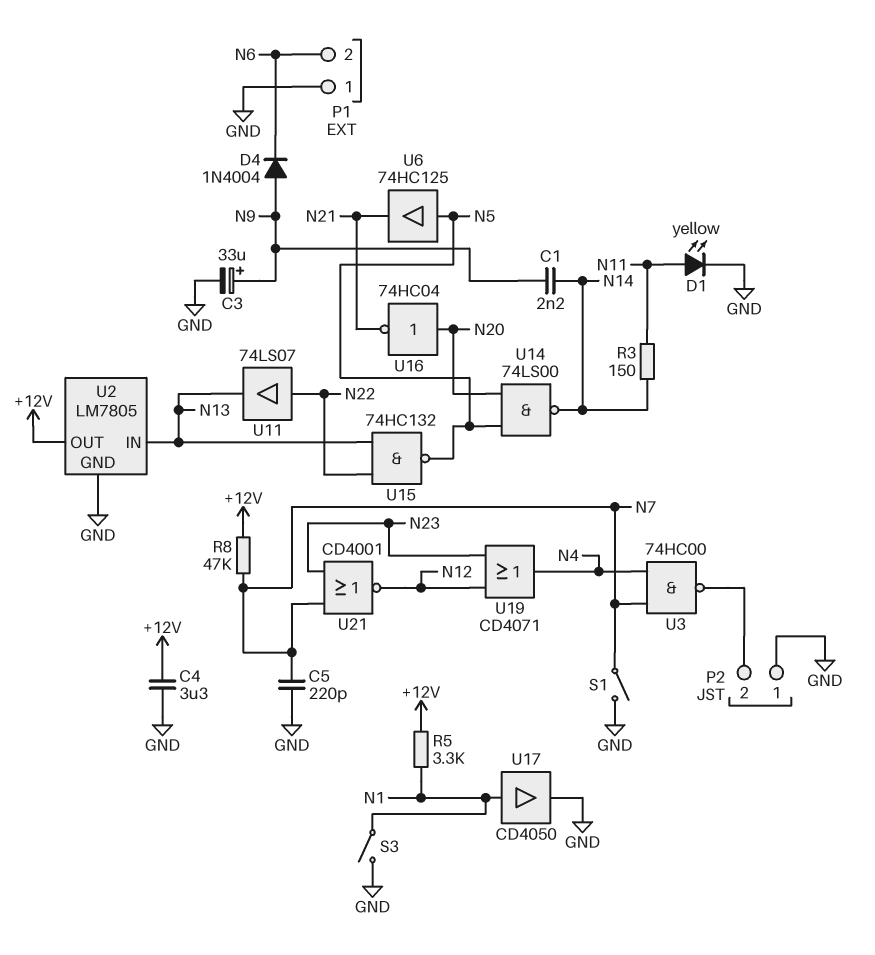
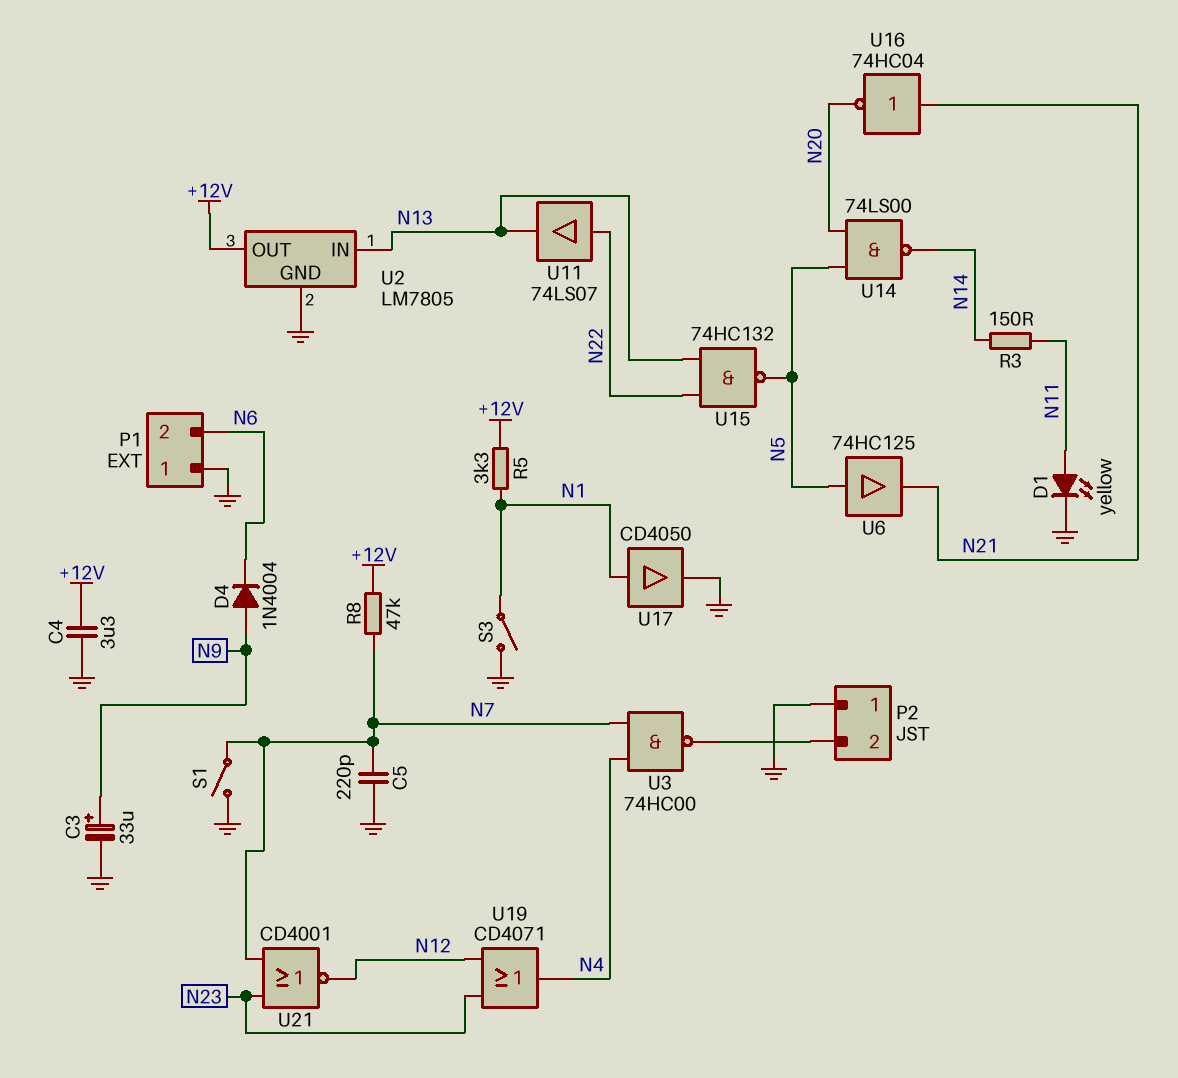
C1: 2.2nF (N9, N14) -> none
U16: NOT 74HC04 (in N20, out N21) -> NOT 74HC04 (in N21, out N20)

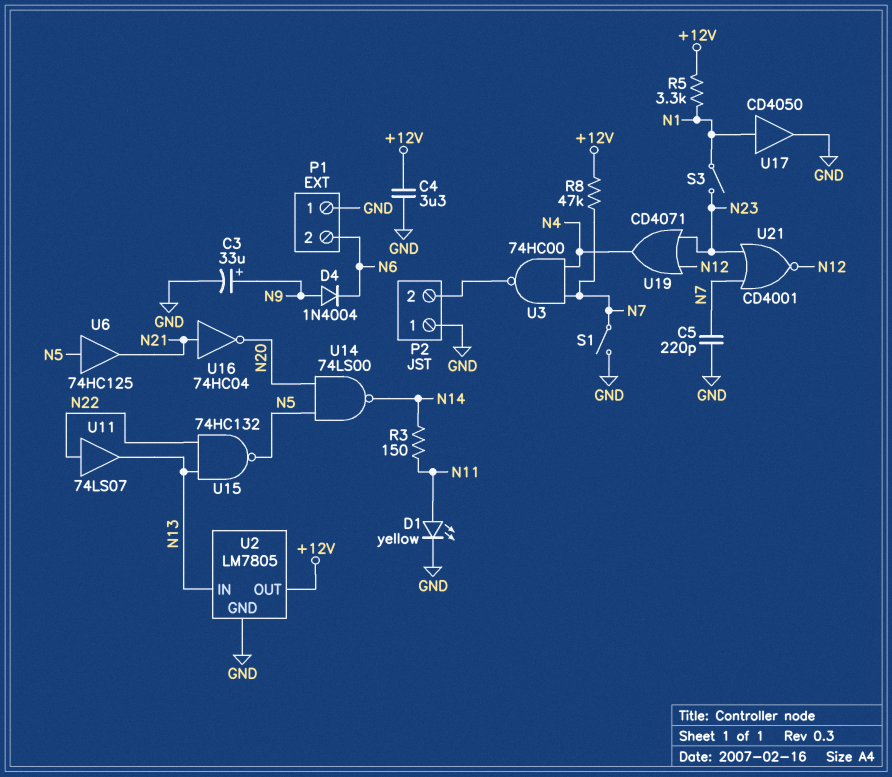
S3: switch (GND, N1) -> switch (N1, N23)

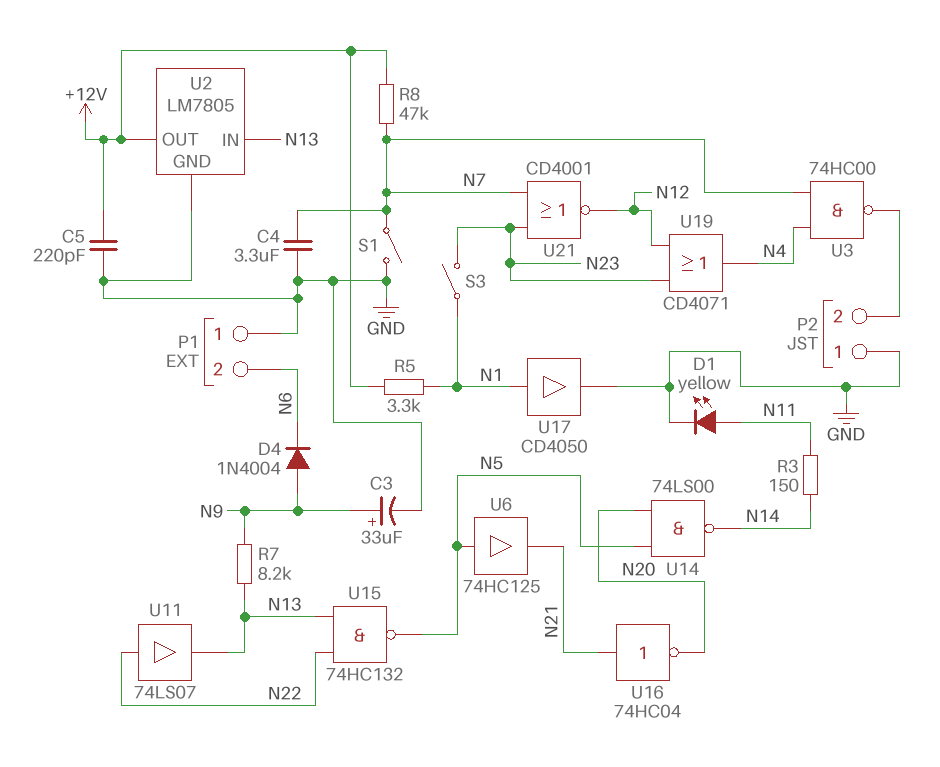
C4: 3.3uF (+12V, GND) -> 3.3uF (GND, N7)
C5: 220pF (GND, N7) -> 220pF (+12V, GND)
R7: none -> 8.2k (N9, N13)

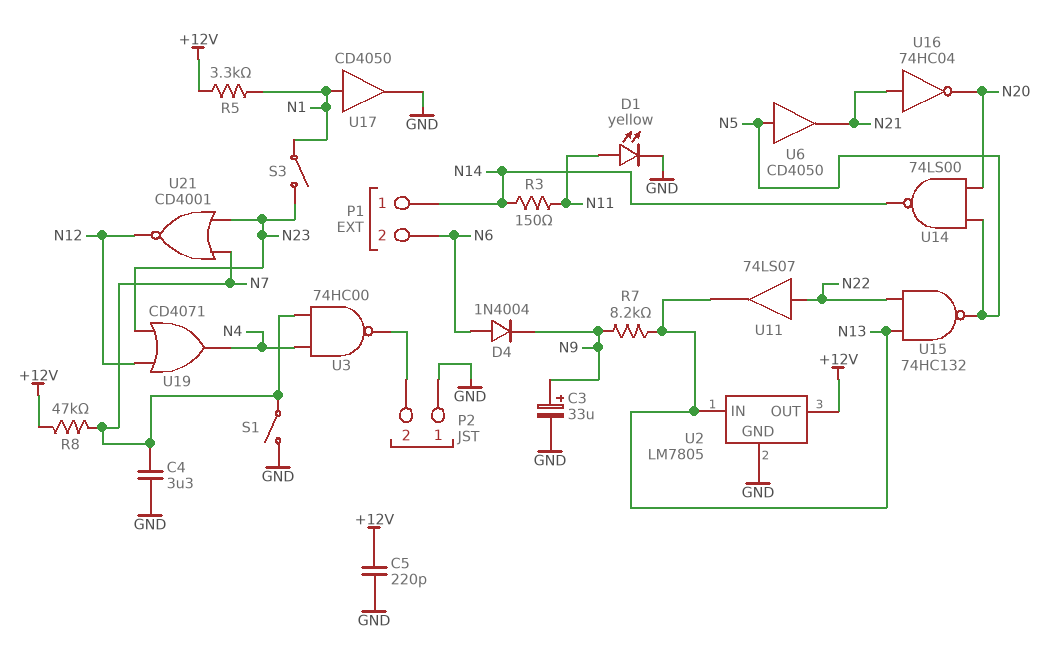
D4: diode 1N4004 (A N9, K N6) -> diode 1N4004 (A N6, K N9)
P1 pin 1: GND -> N14
U6: buffer 74HC125 (in N5, out N21) -> buffer CD4050 (in N5, out N21)

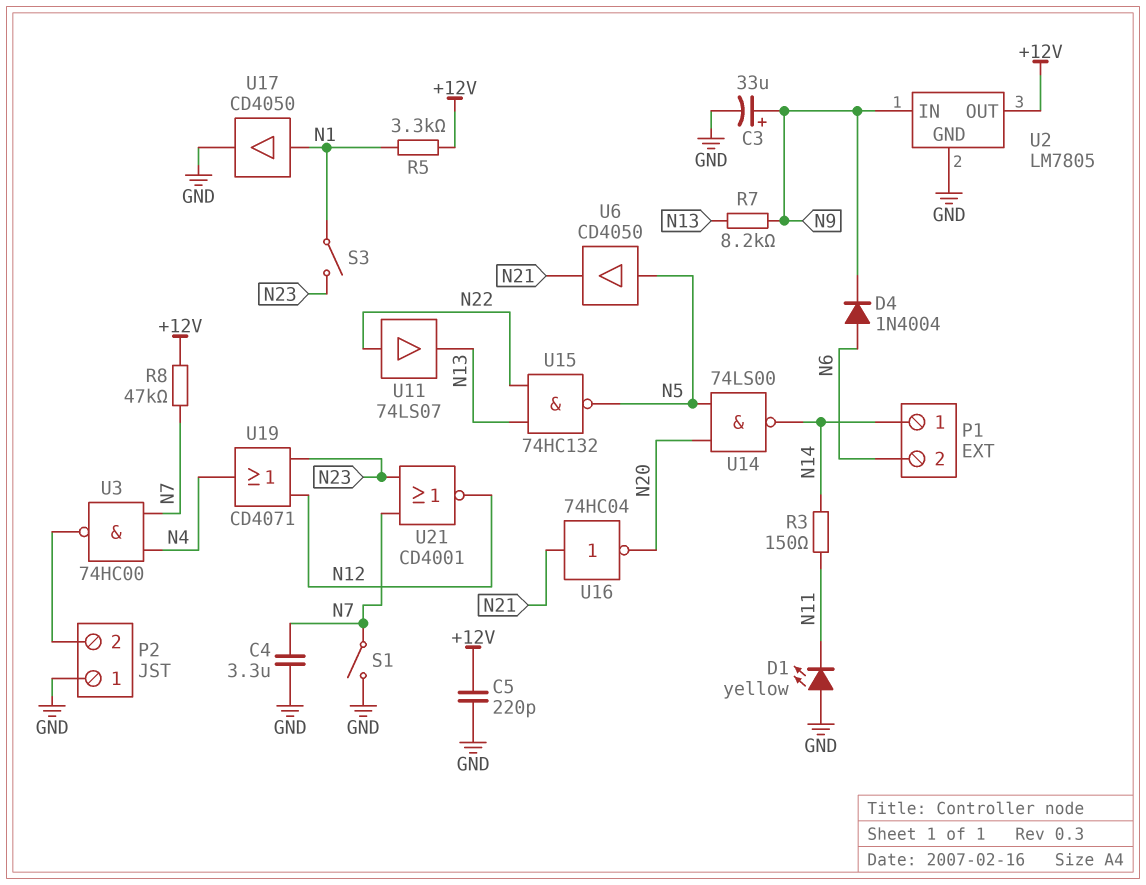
D1: LED yellow (A N11, K GND) -> LED yellow (A GND, K N11)
U2 pin IN: N13 -> N9

